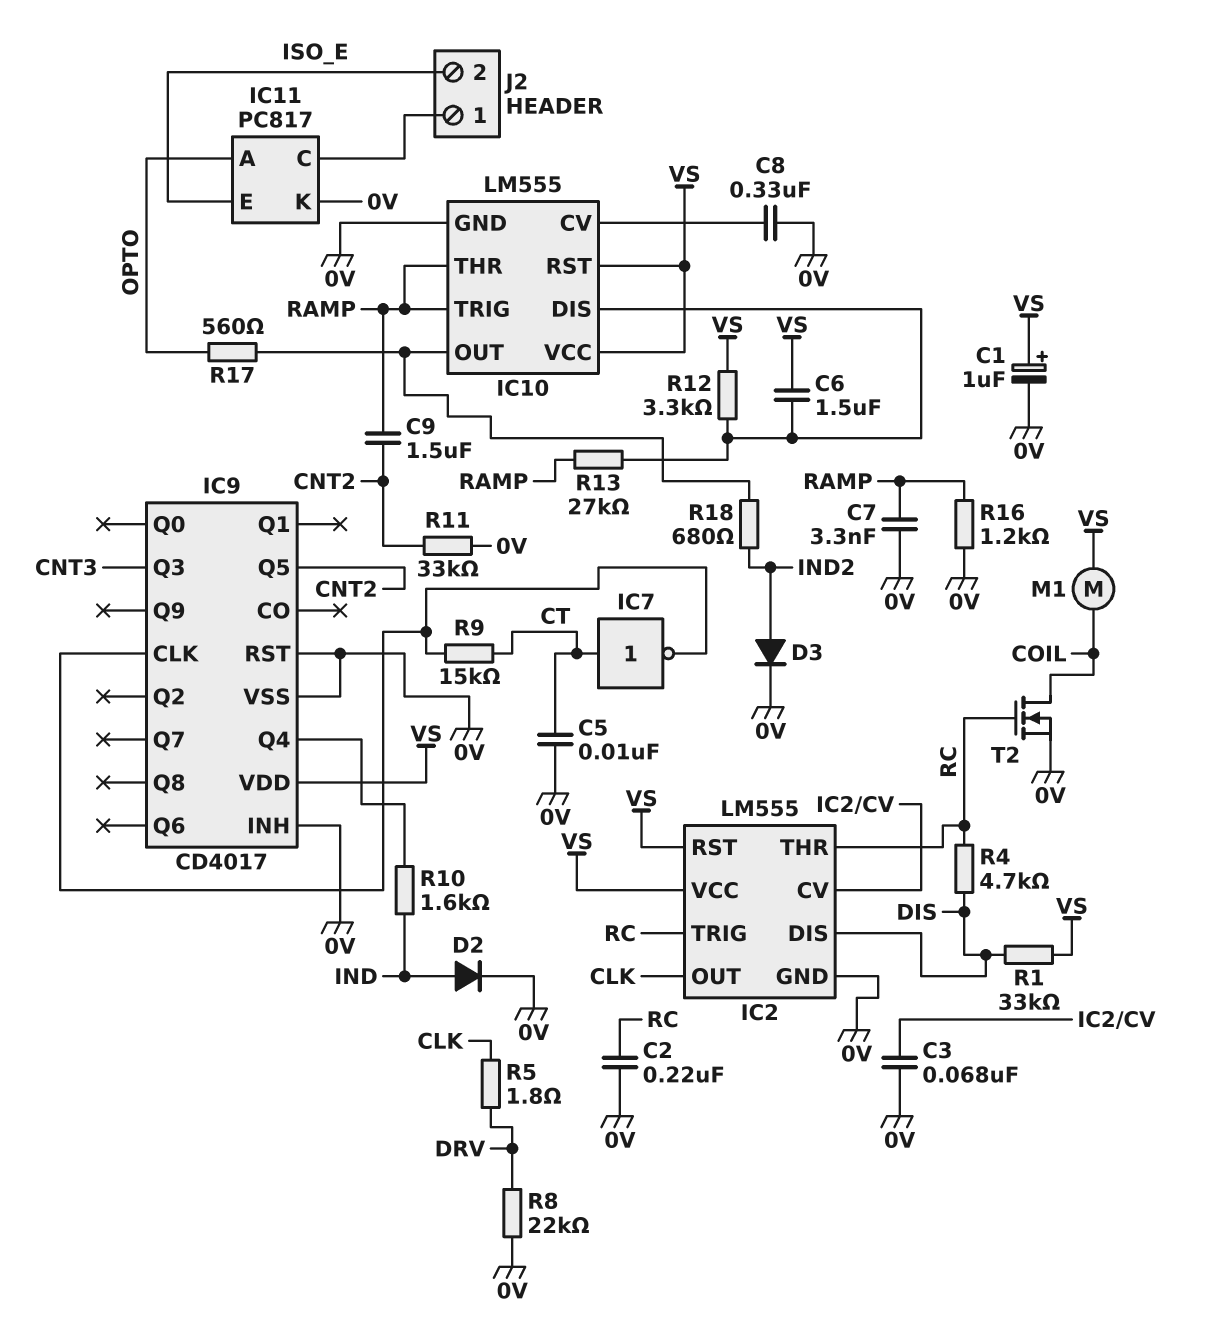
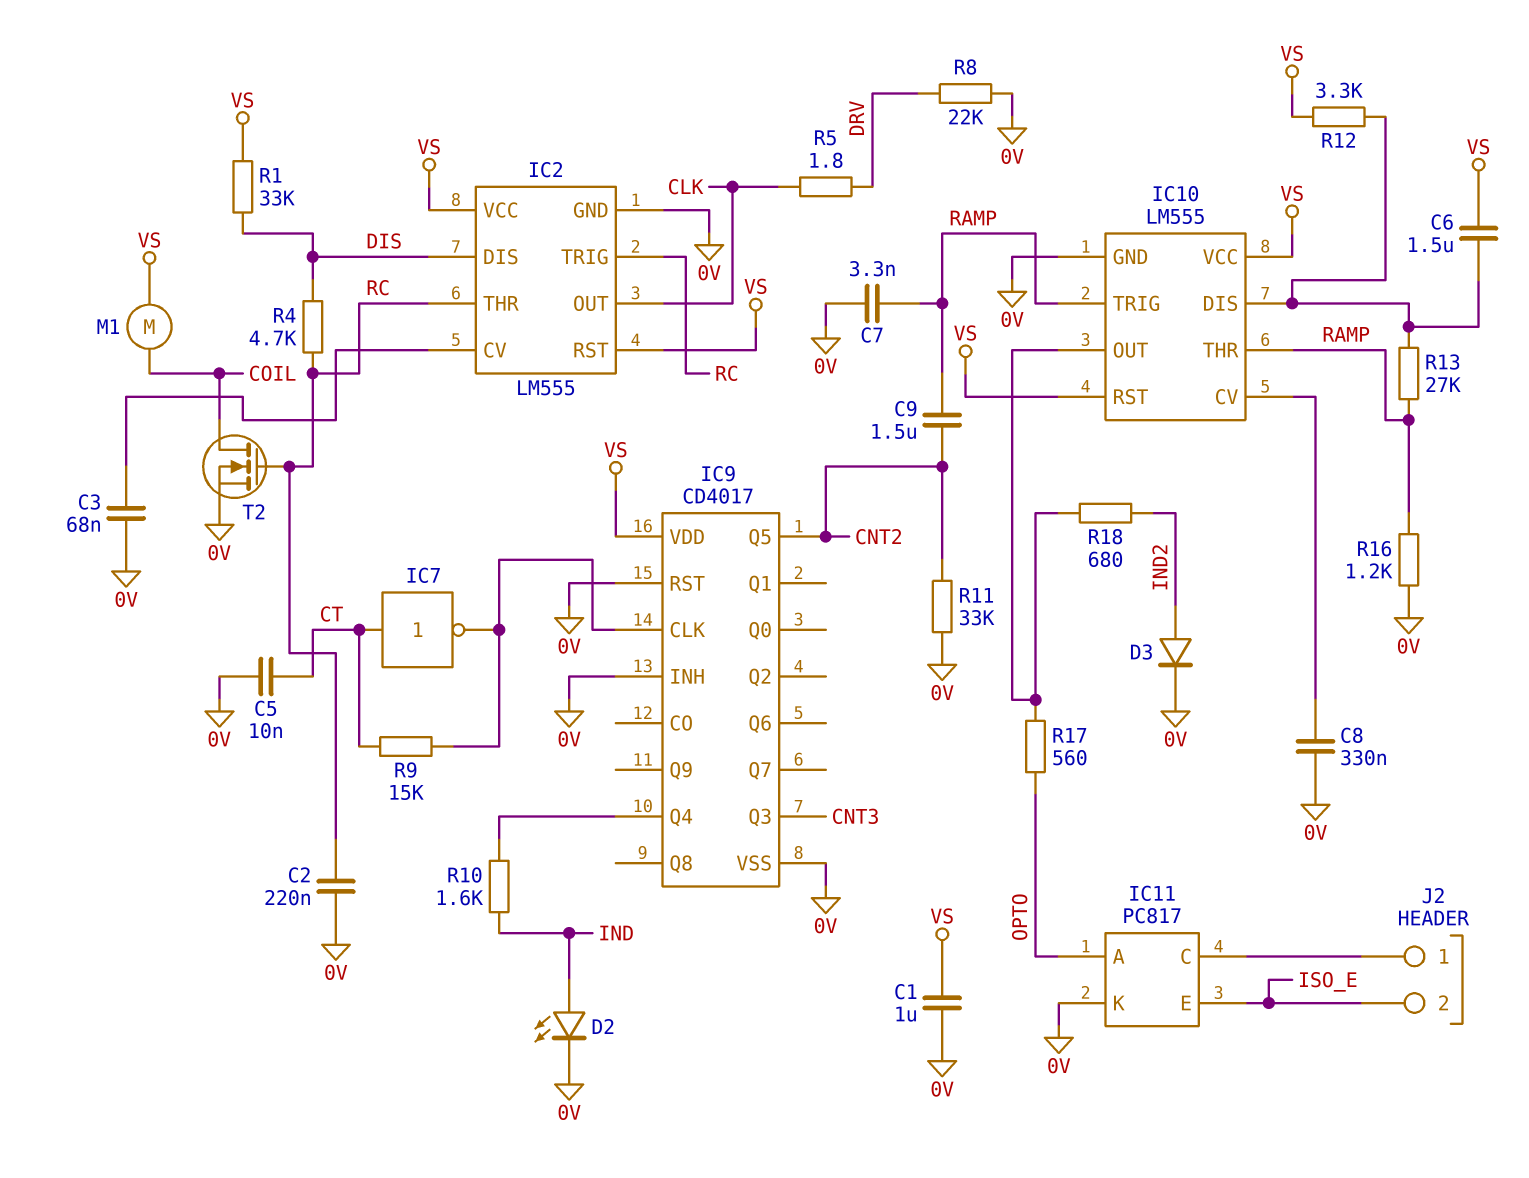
C1: 1uF (plus VS, minus 0V) -> 1uF (0V, VS)
D2: diode (A IND, K 0V) -> LED (A IND, K 0V)

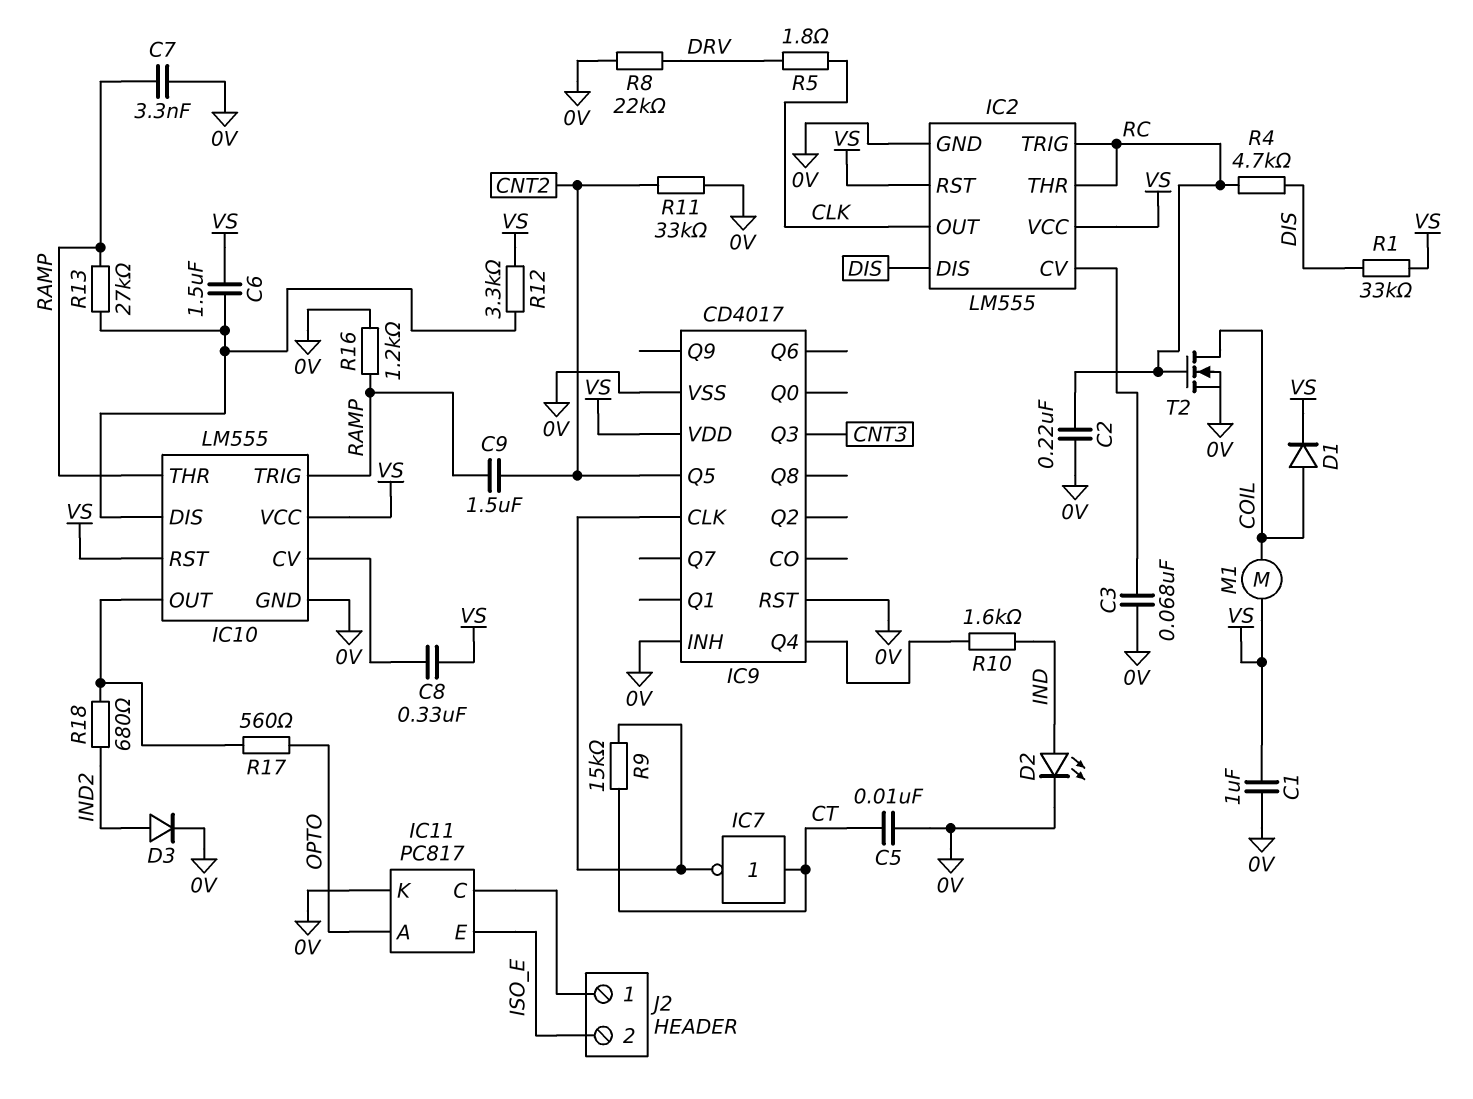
C8: 330nF (0V, IC10/CV) -> 330nF (IC10/CV, VS)
D1: none -> diode (A COIL, K VS)

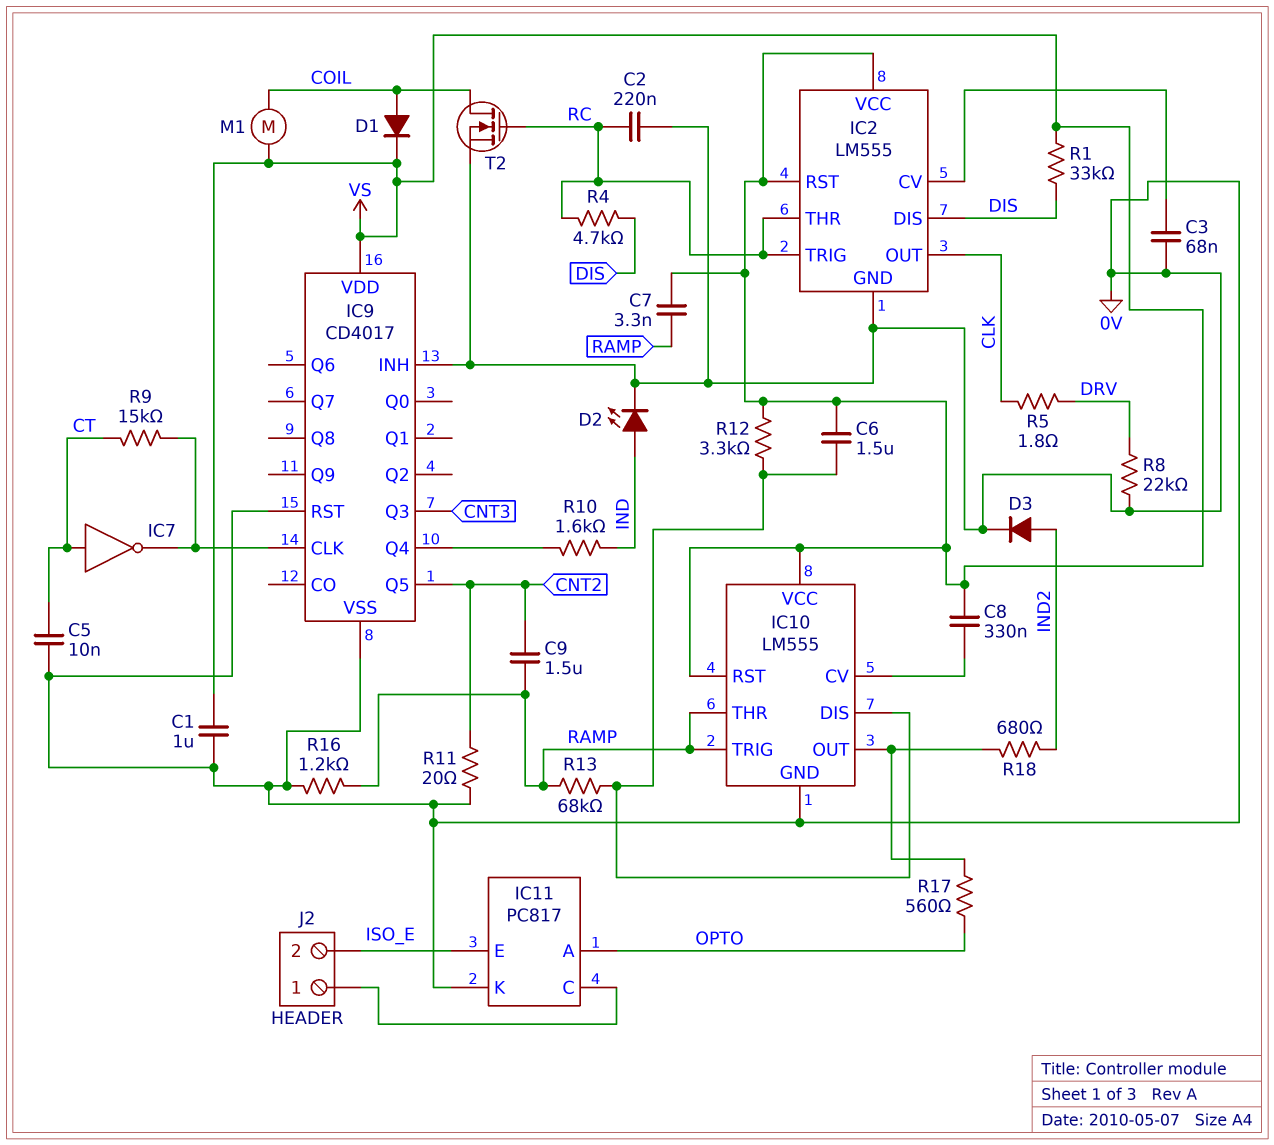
C7: 3.3nF (0V, RAMP) -> 3.3nF (RAMP, VS)
R11: 33k (0V, CNT2) -> 20 (0V, CNT2)
R13: 27k (IC10/DIS, RAMP) -> 68k (IC10/DIS, RAMP)

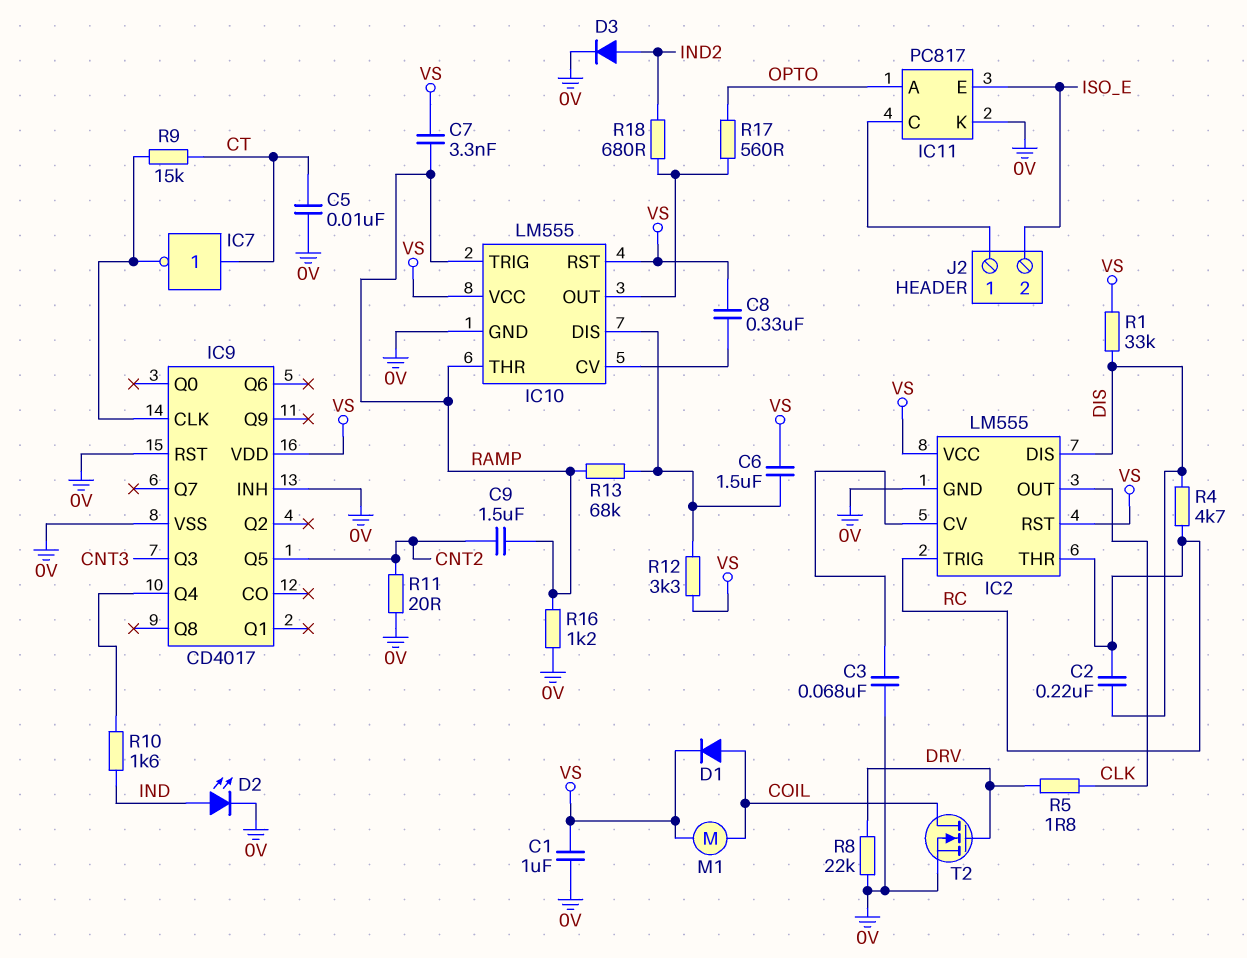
C2: 220nF (0V, RC) -> 220nF (DIS, RC)
T2: NMOS (G RC, D COIL, S 0V) -> NMOS (G DRV, D COIL, S 0V)

